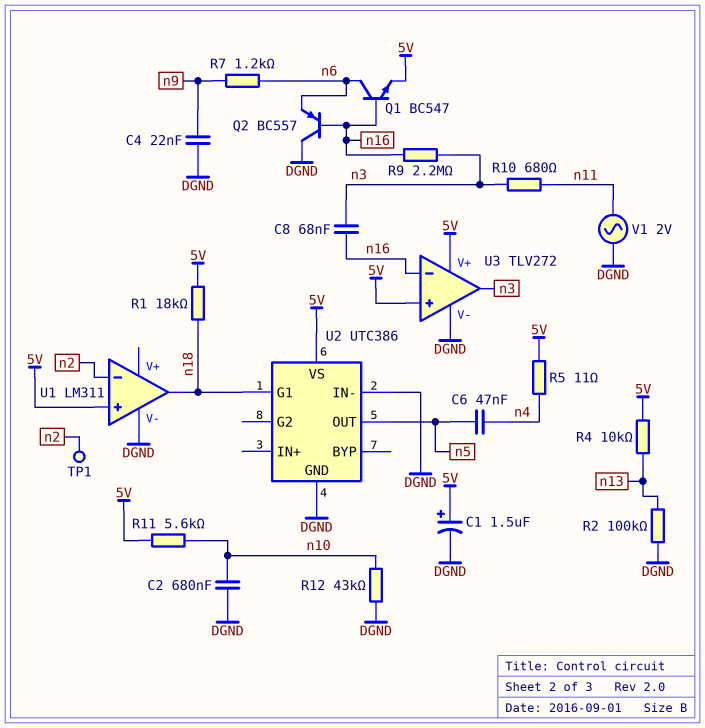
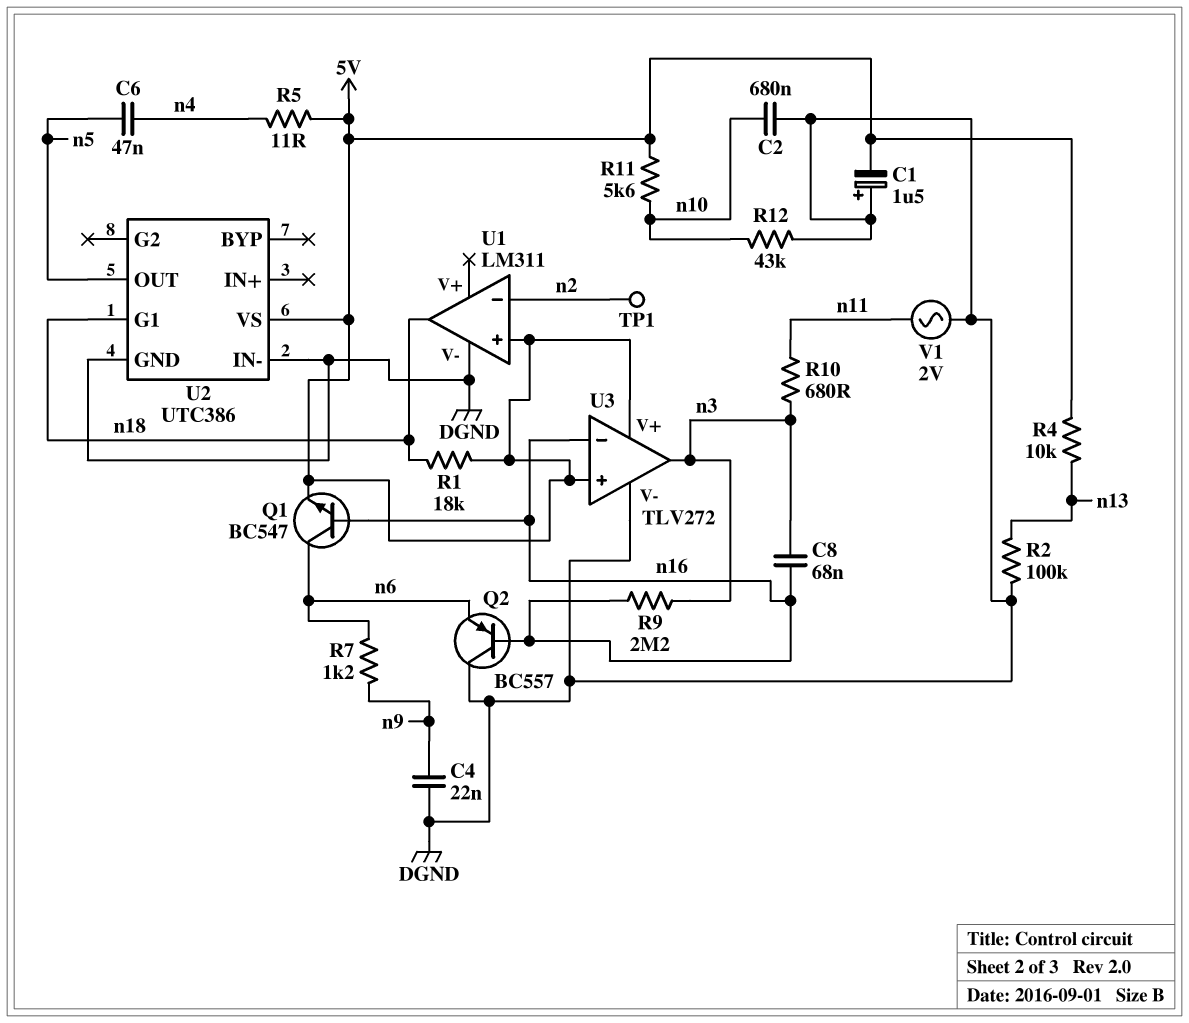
C1: 1.5uF (plus 5V, minus DGND) -> 1.5uF (plus DGND, minus 5V)

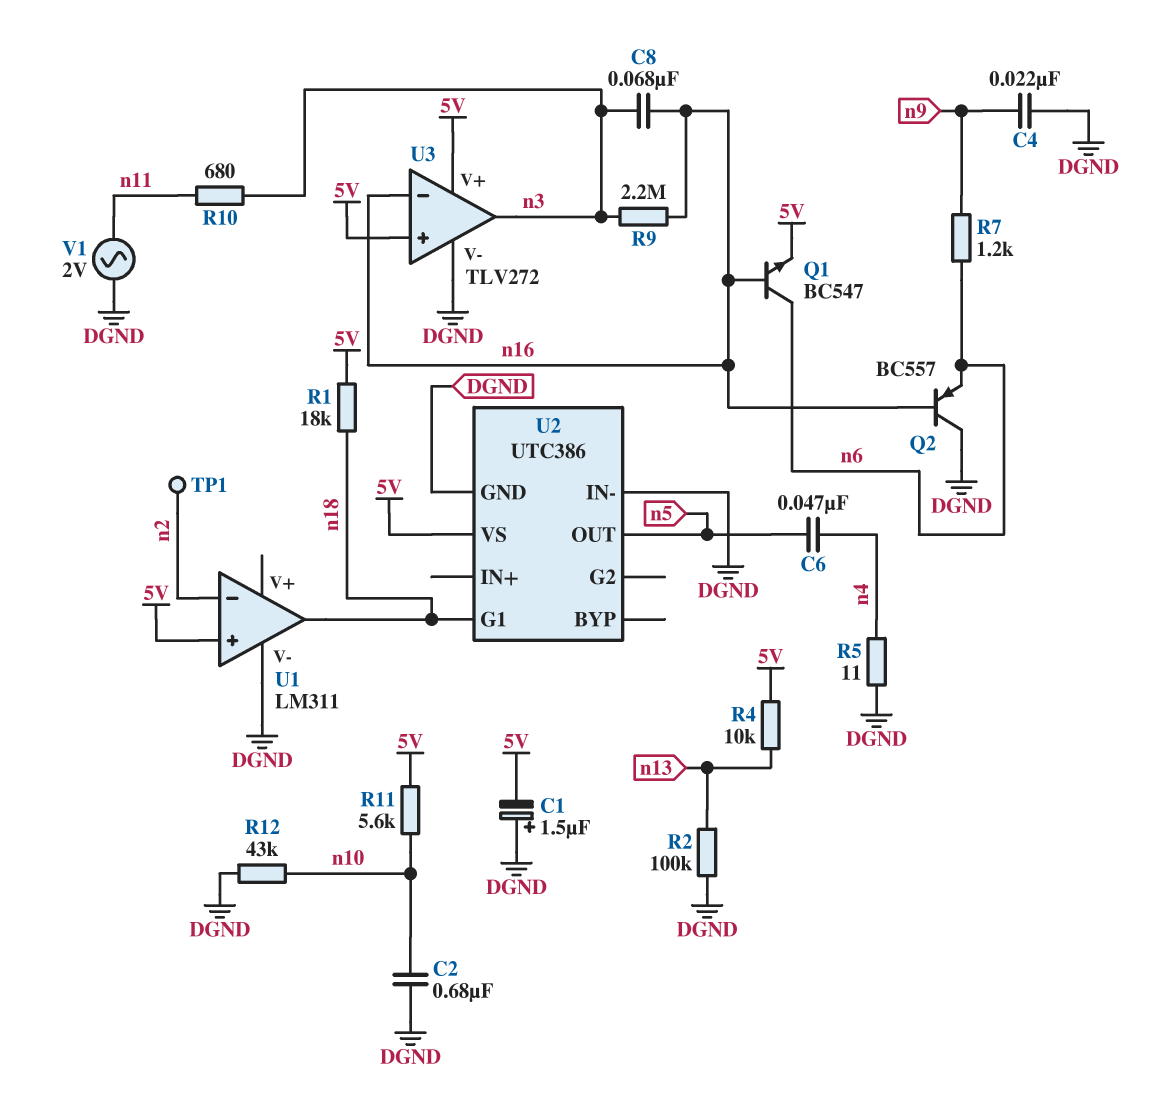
R5: 11 (5V, n4) -> 11 (DGND, n4)

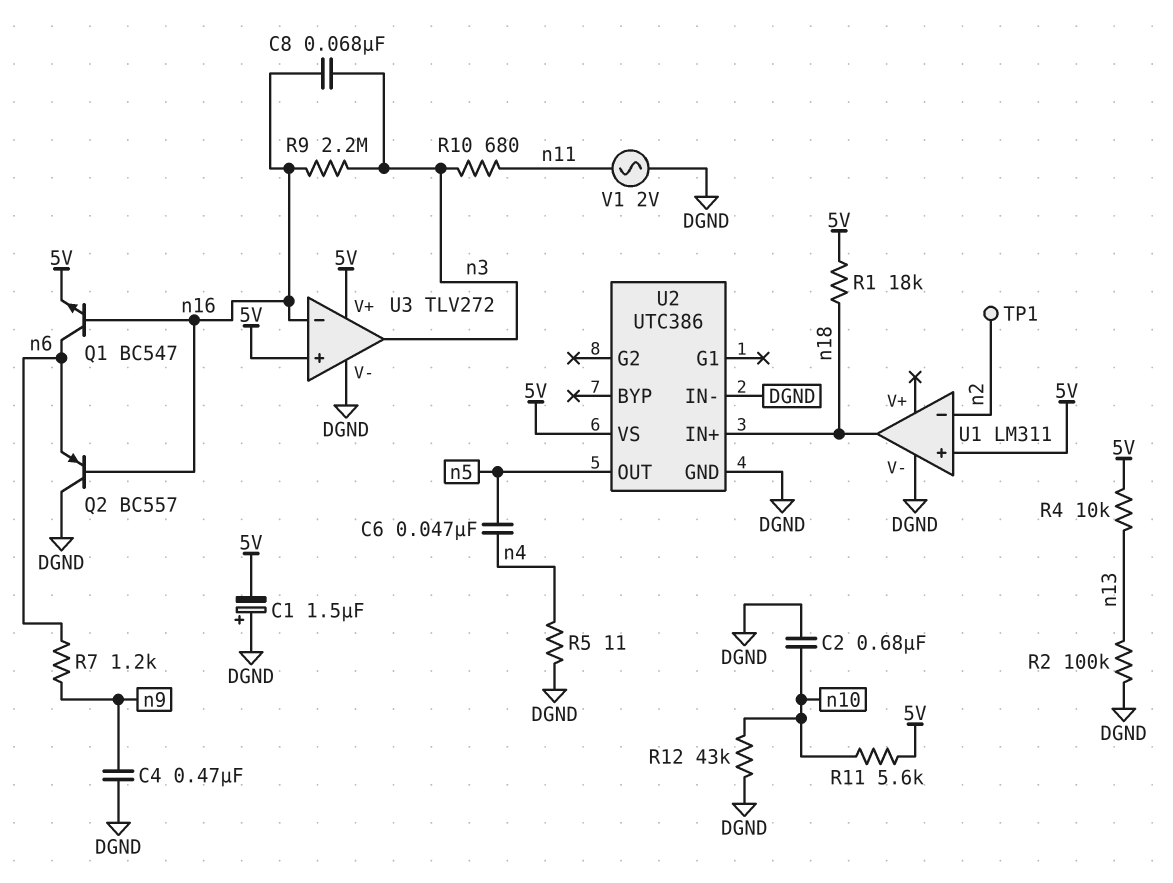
C4: 22nF (DGND, n9) -> 470nF (DGND, n9)
U2 pin G1: n18 -> none
U2 pin IN+: none -> n18

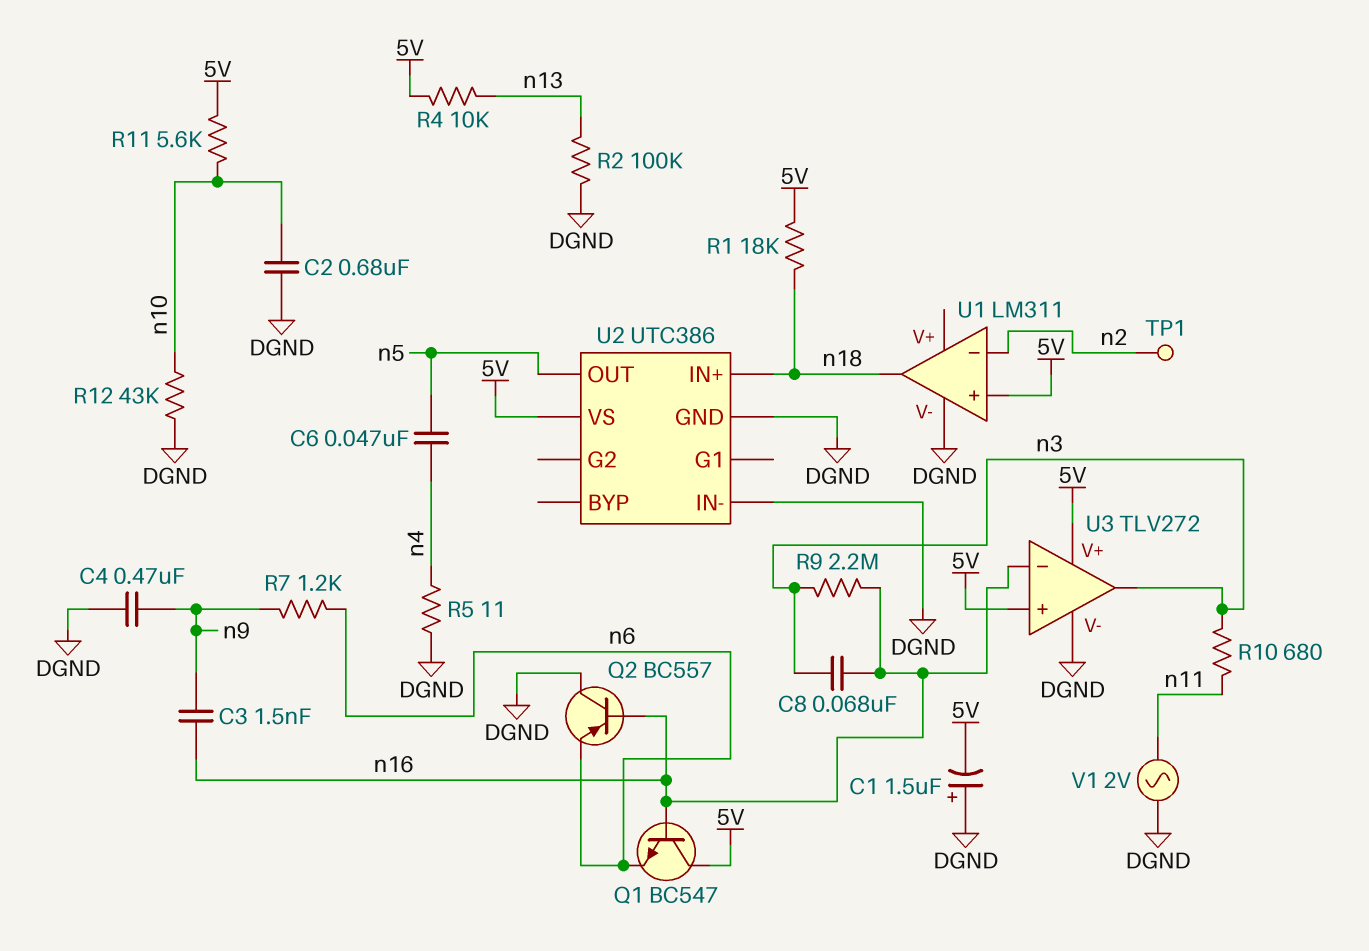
C3: none -> 1.5nF (n9, n16)
Q1: NPN BC547 (B n16, C n6, E 5V) -> NPN BC547 (B n16, C 5V, E n6)

